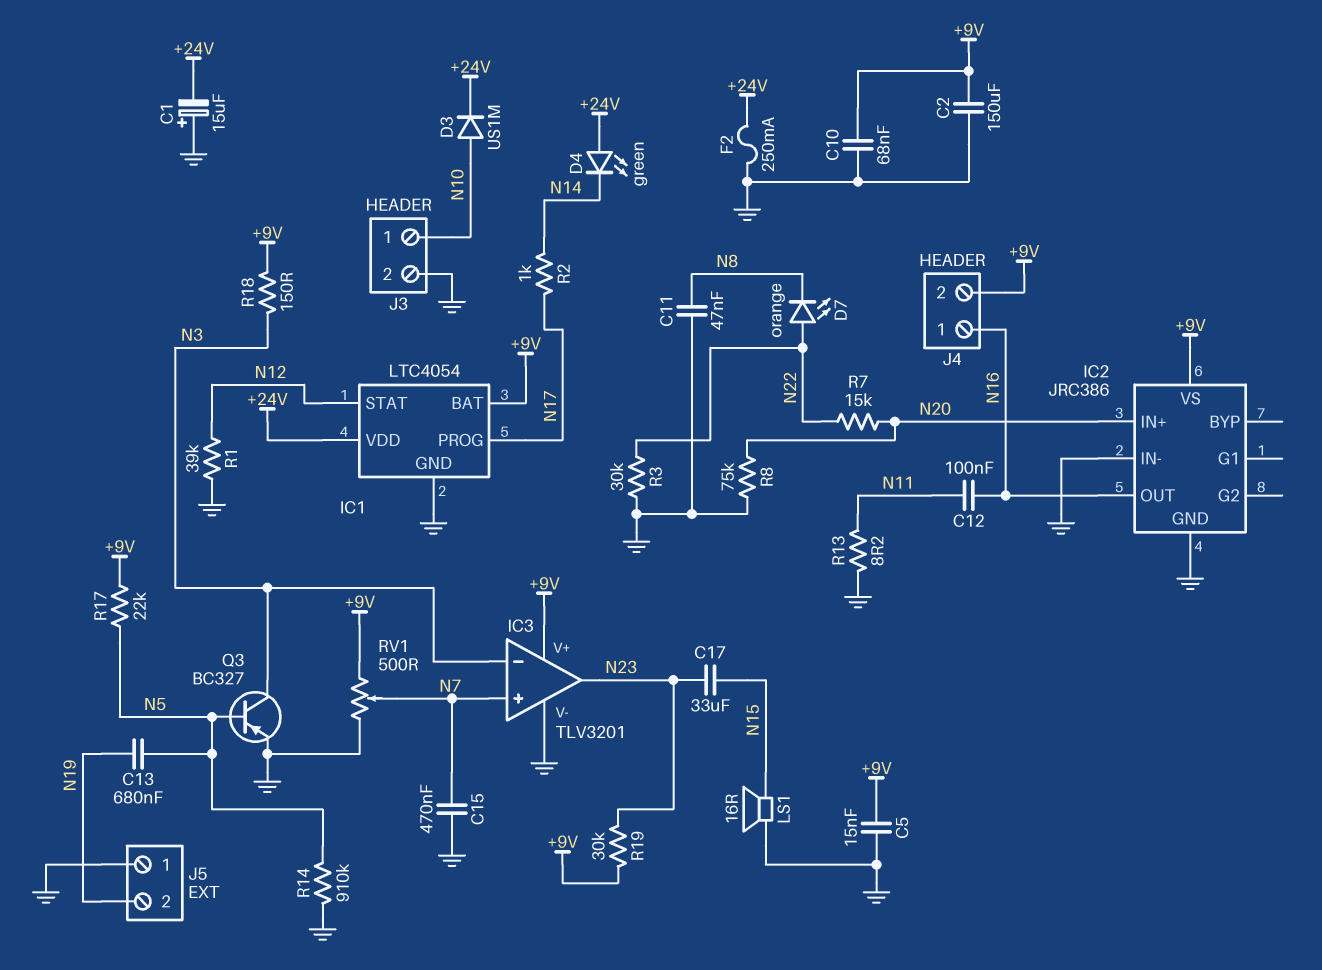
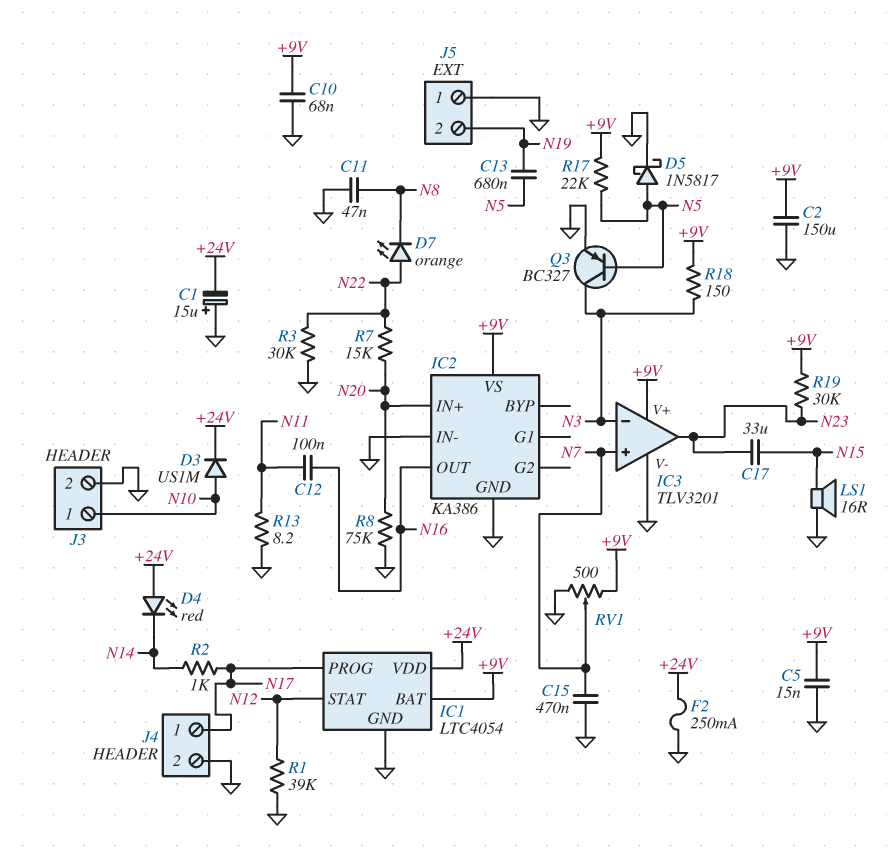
D4: LED green (A +24V, K N14) -> LED red (A +24V, K N14)
D5: none -> schottky 1N5817 (A N5, K GND)
IC2: JRC386 -> KA386
J4 pin 1: N16 -> N17
J4 pin 2: +9V -> GND
R14: 910k (GND, N5) -> none

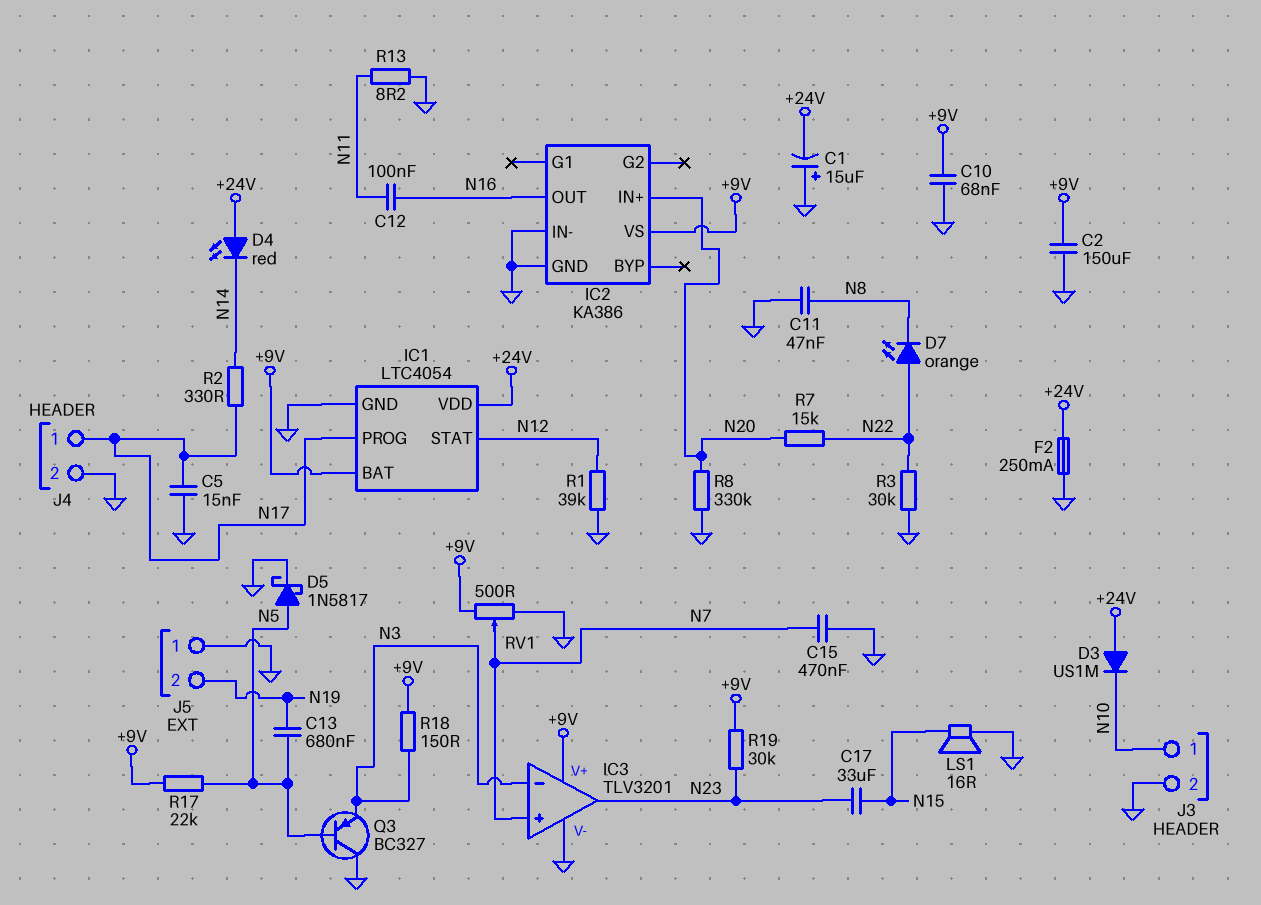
C5: 15nF (+9V, GND) -> 15nF (GND, N17)
D3: diode US1M (A N10, K +24V) -> diode US1M (A +24V, K N10)
Q3: PNP BC327 (B N5, C N3, E GND) -> PNP BC327 (B N5, C GND, E N3)
R2: 1k (N14, N17) -> 330 (N14, N17)
R8: 75k (GND, N20) -> 330k (GND, N20)

